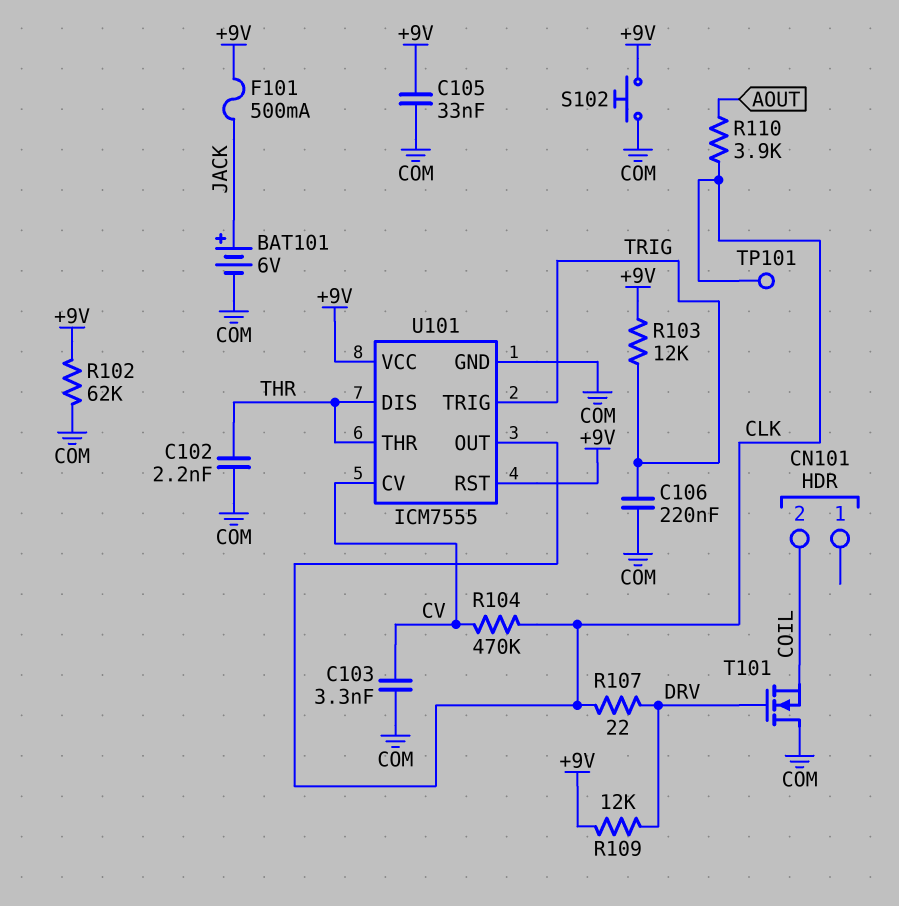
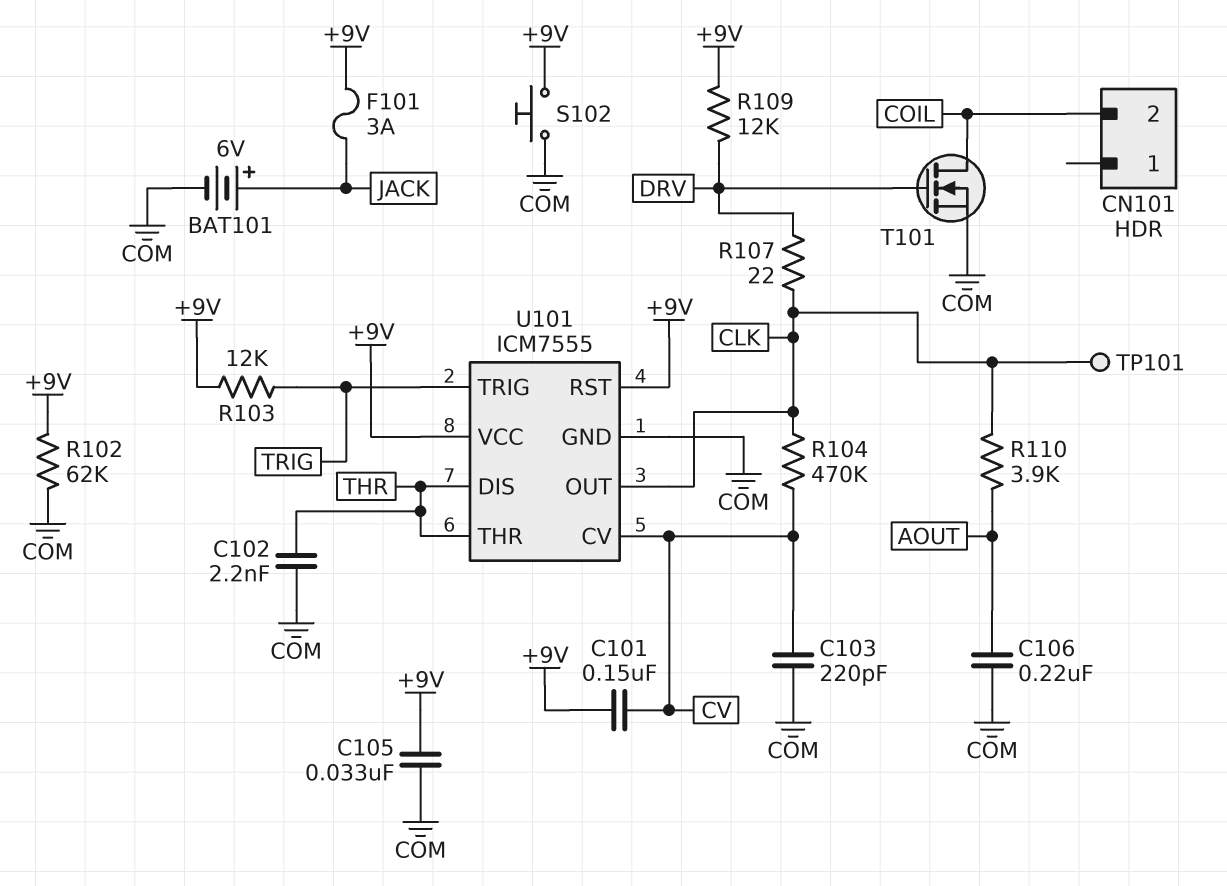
C101: none -> 150nF (+9V, CV)
C103: 3.3nF (COM, CV) -> 220pF (COM, CV)
C106: 220nF (COM, TRIG) -> 220nF (AOUT, COM)
F101: 500mA (+9V, JACK) -> 3A (+9V, JACK)
T101: NMOS (G DRV, D COM, S COIL) -> NMOS (G DRV, D COIL, S COM)

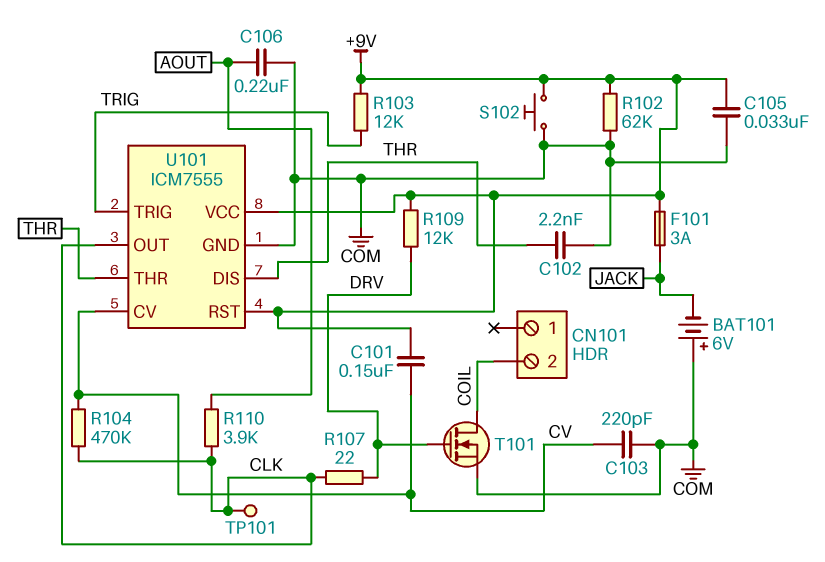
BAT101: 6V (plus JACK, minus COM) -> 6V (plus COM, minus JACK)

